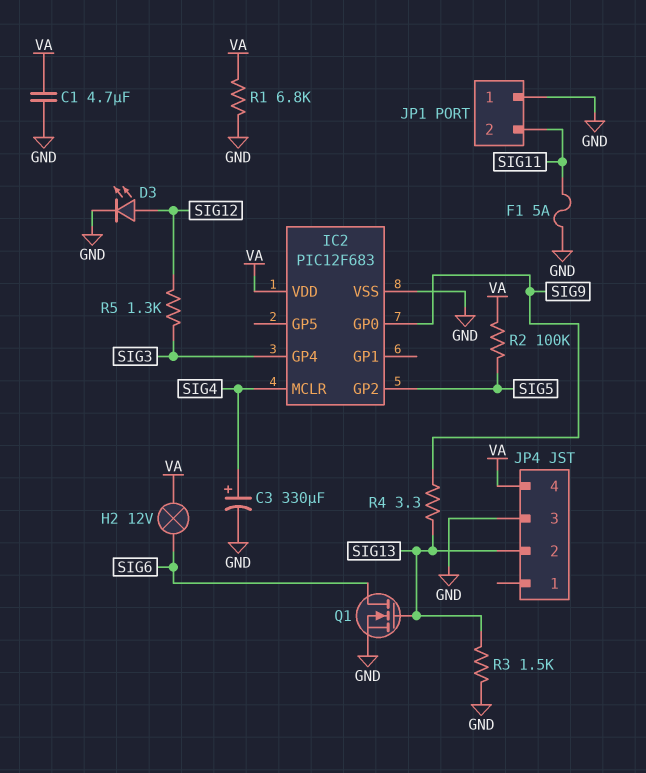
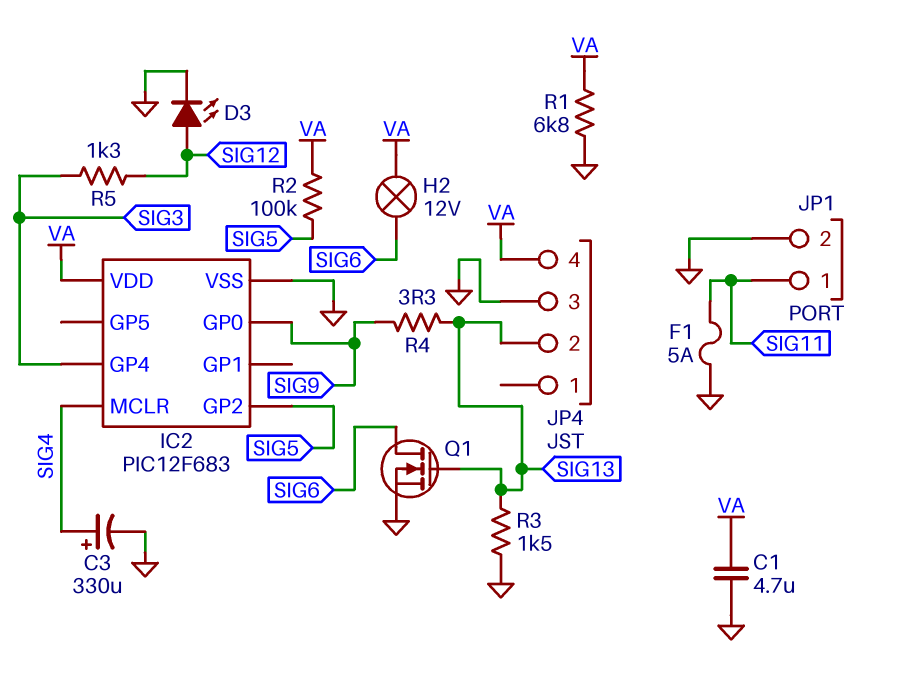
JP1 pin 1: GND -> SIG11
JP1 pin 2: SIG11 -> GND

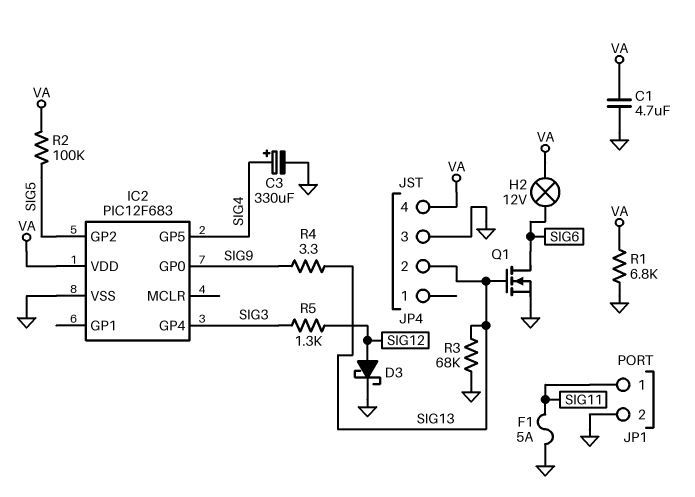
D3: LED (A SIG12, K GND) -> schottky (A SIG12, K GND)
IC2 pin GP5: none -> SIG4
IC2 pin MCLR: SIG4 -> none
R3: 1.5k (GND, SIG13) -> 68k (GND, SIG13)

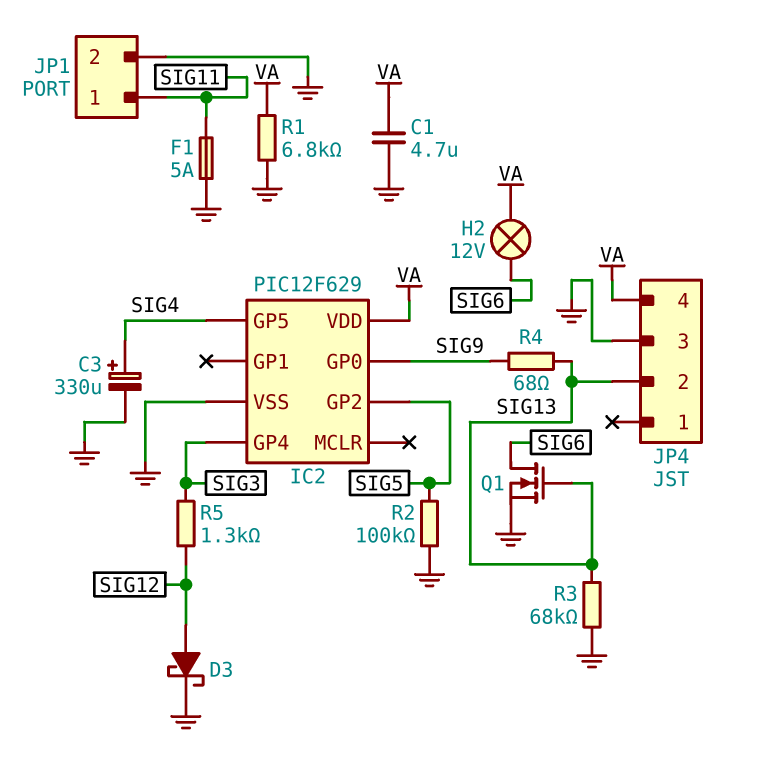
IC2: PIC12F683 -> PIC12F629
R2: 100k (SIG5, VA) -> 100k (GND, SIG5)
R4: 3.3 (SIG9, SIG13) -> 68 (SIG9, SIG13)

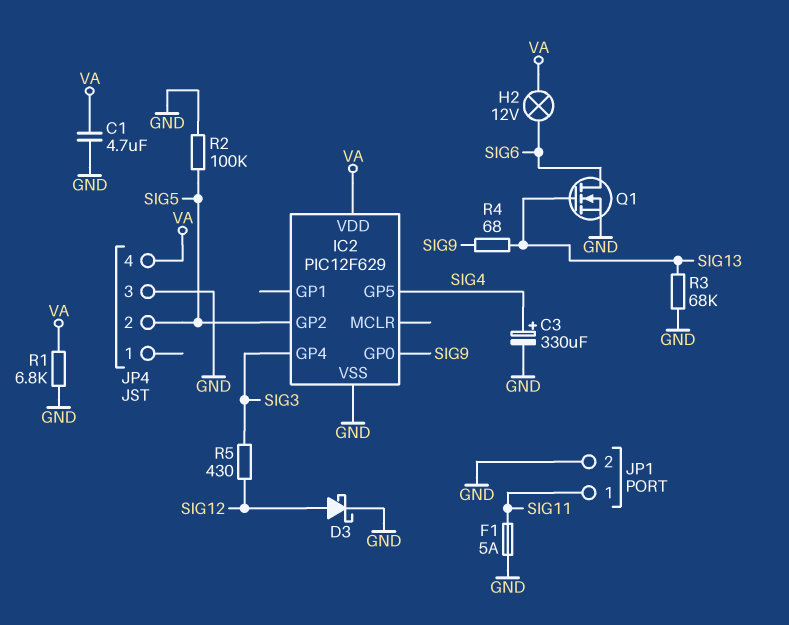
JP4 pin 2: SIG13 -> SIG5
R5: 1.3k (SIG3, SIG12) -> 430 (SIG3, SIG12)

